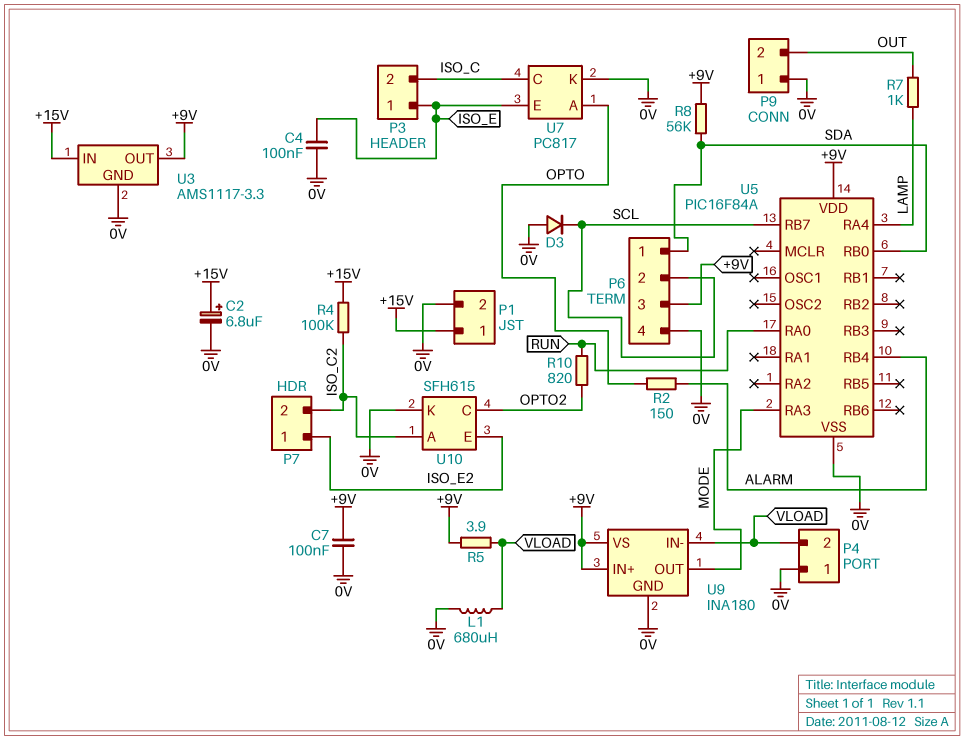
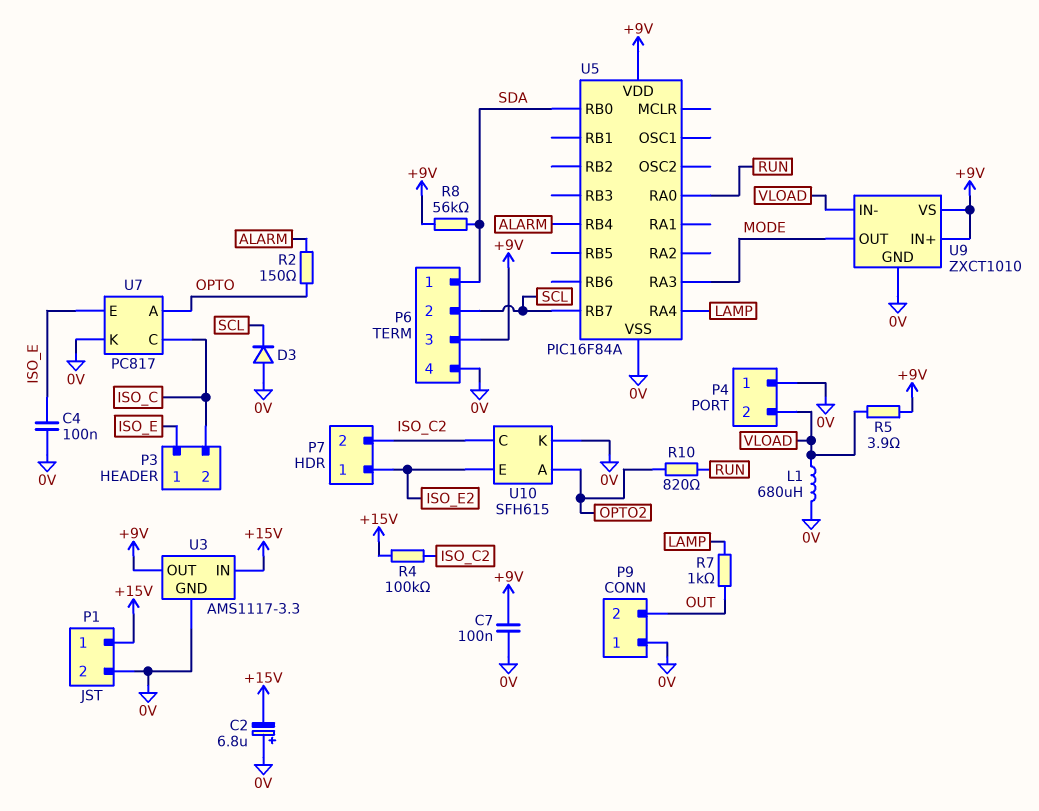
C2: 6.8uF (plus +15V, minus 0V) -> 6.8uF (plus 0V, minus +15V)
U9: INA180 -> ZXCT1010
U10 pin A: ISO_C2 -> OPTO2
U10 pin C: OPTO2 -> ISO_C2

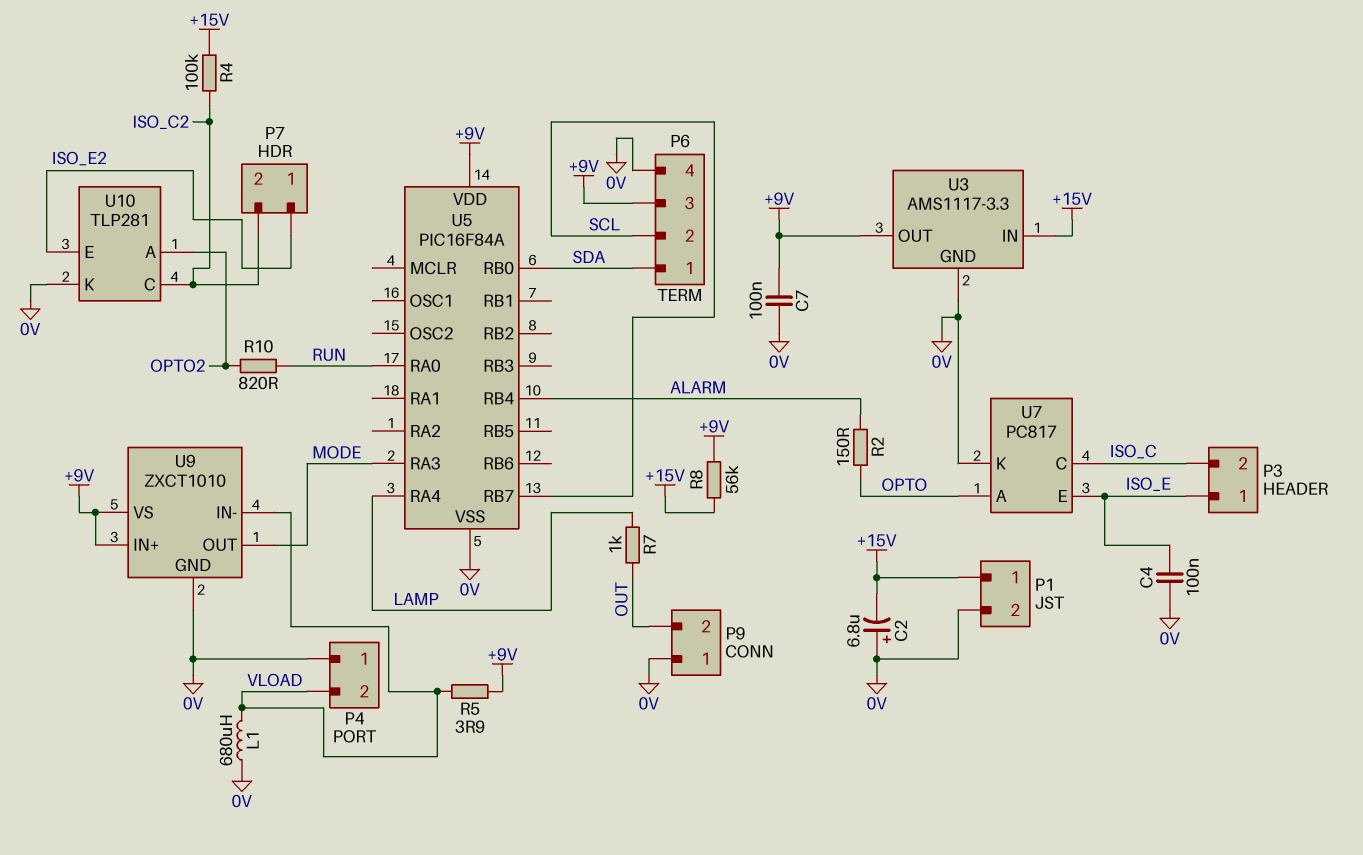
D3: diode (A 0V, K SCL) -> none
R8: 56k (+9V, SDA) -> 56k (+9V, +15V)
U10: SFH615 -> TLP281

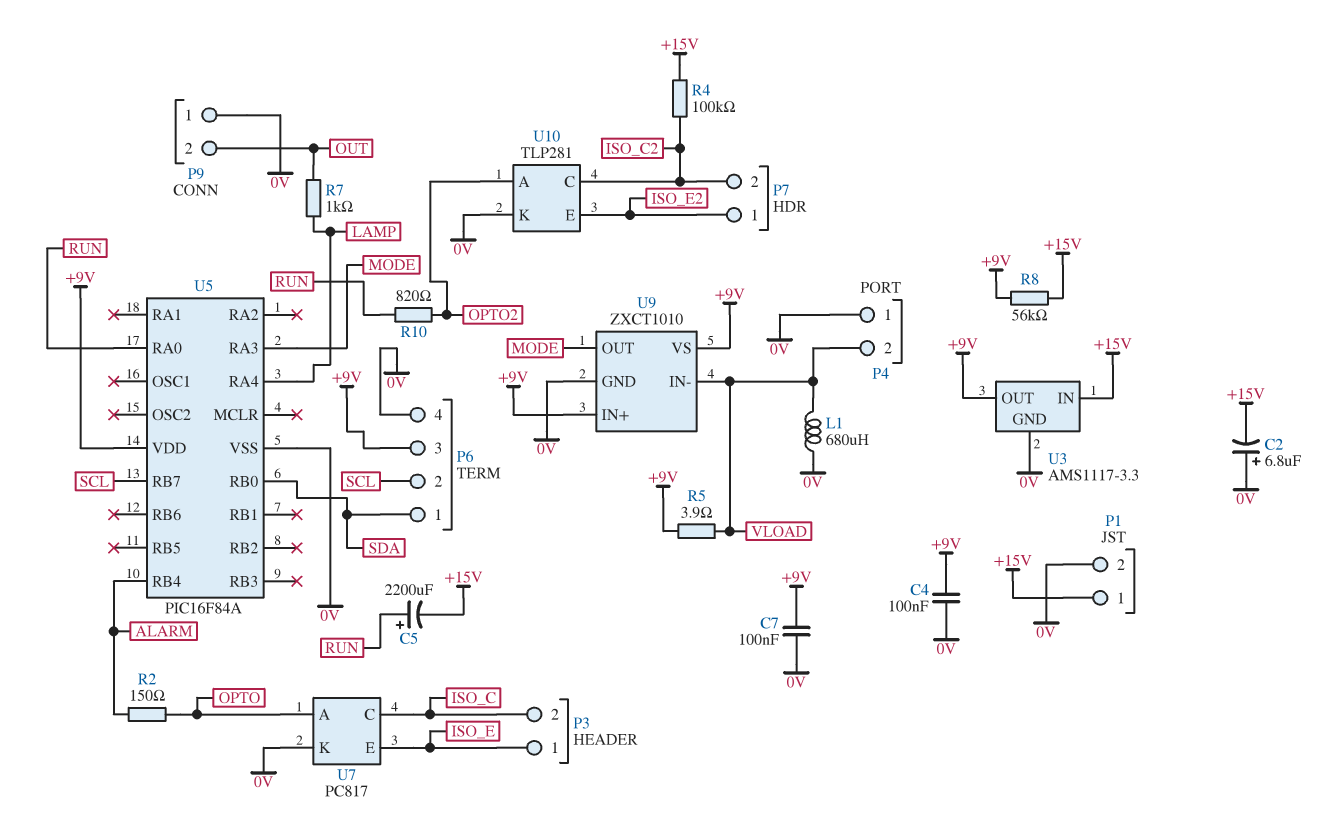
C4: 100nF (0V, ISO_E) -> 100nF (+9V, 0V)
C5: none -> 2200uF (plus RUN, minus +15V)

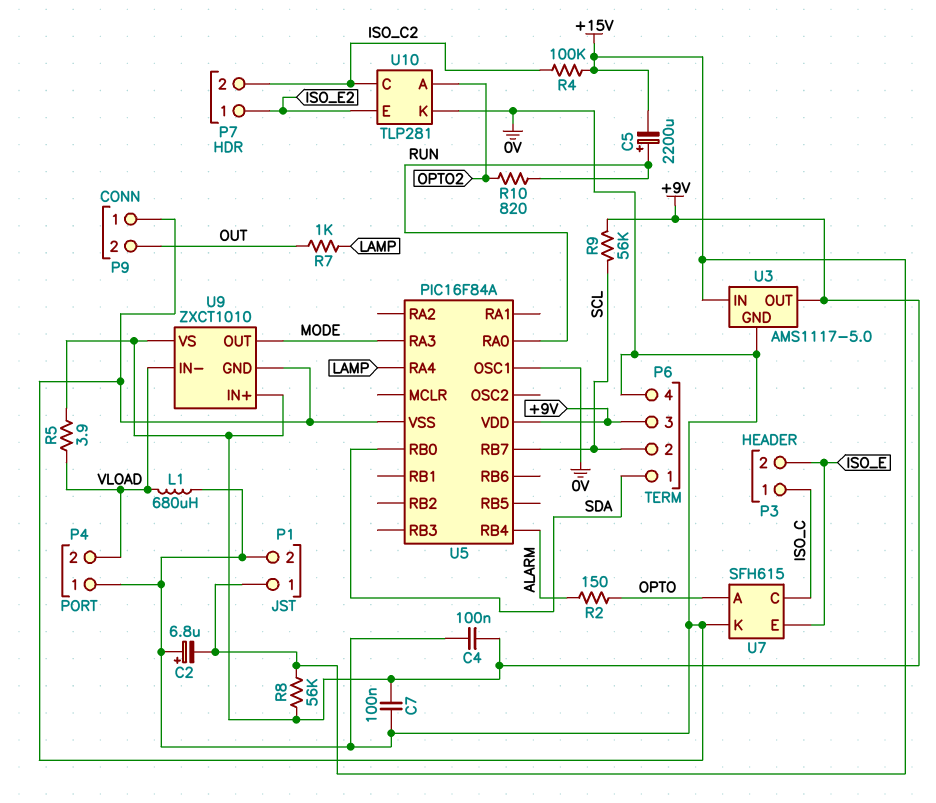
P3 pin 1: ISO_E -> ISO_C
P3 pin 2: ISO_C -> ISO_E
R9: none -> 56k (+9V, SCL)
U3: AMS1117-3.3 -> AMS1117-5.0
U5 pin OSC1: none -> 0V
U7: PC817 -> SFH615

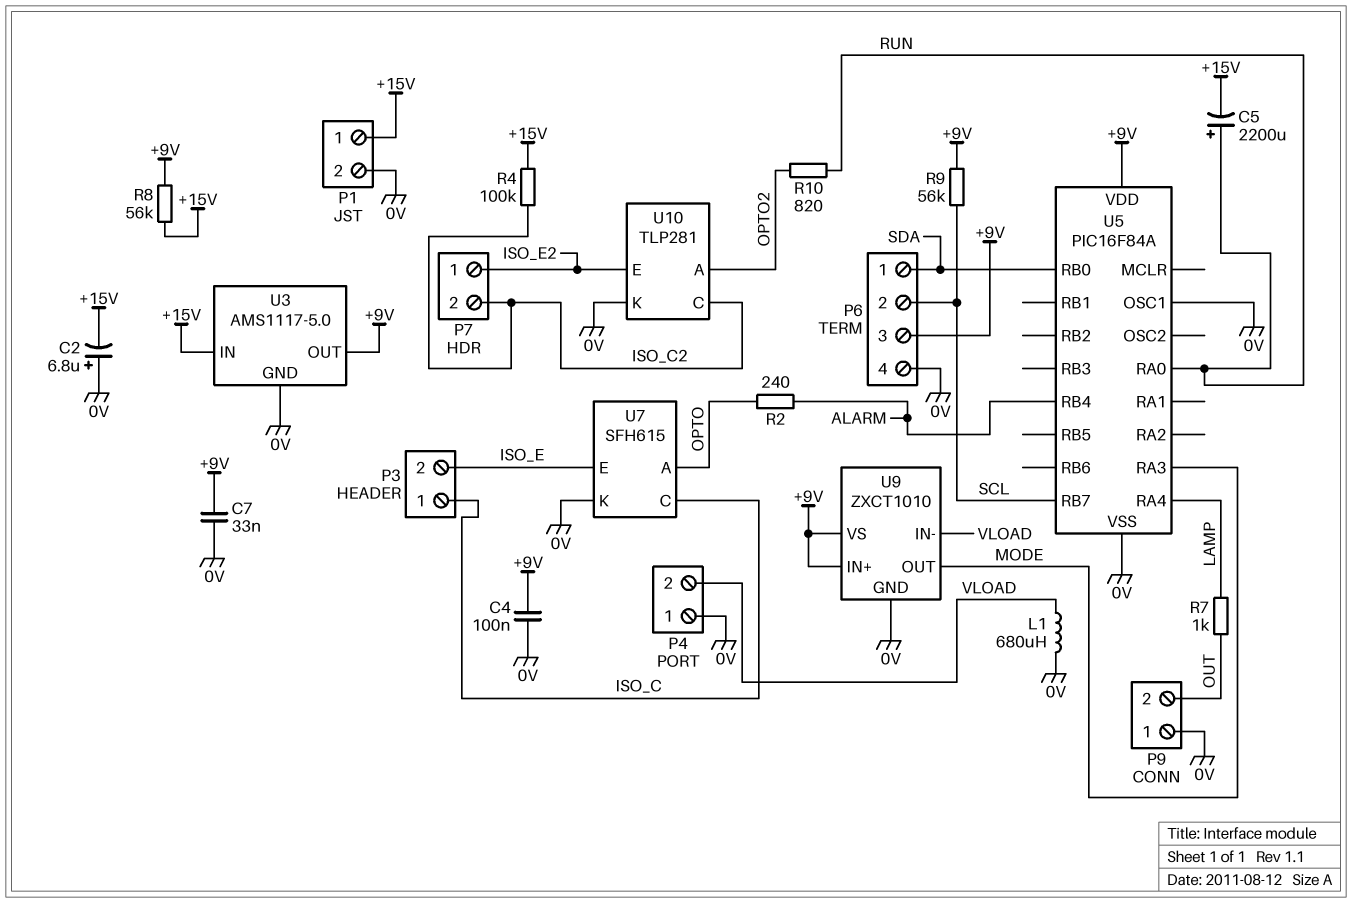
C7: 100nF (+9V, 0V) -> 33nF (+9V, 0V)
R2: 150 (ALARM, OPTO) -> 240 (ALARM, OPTO)
R5: 3.9 (+9V, VLOAD) -> none

